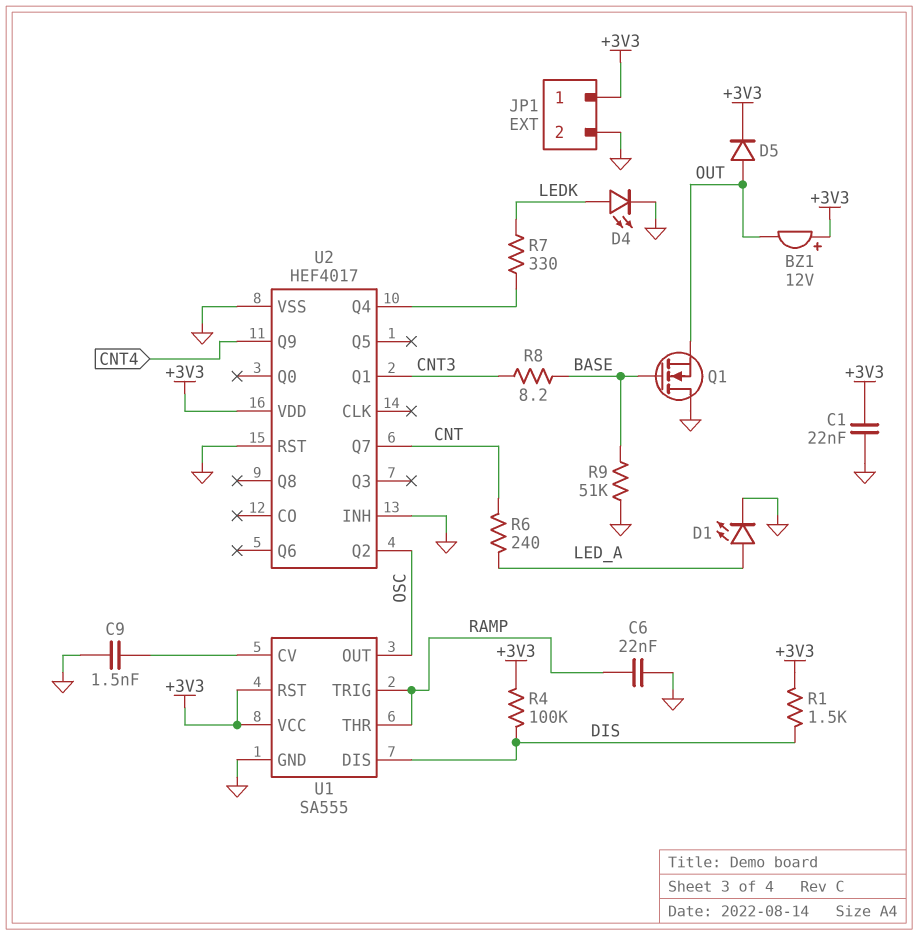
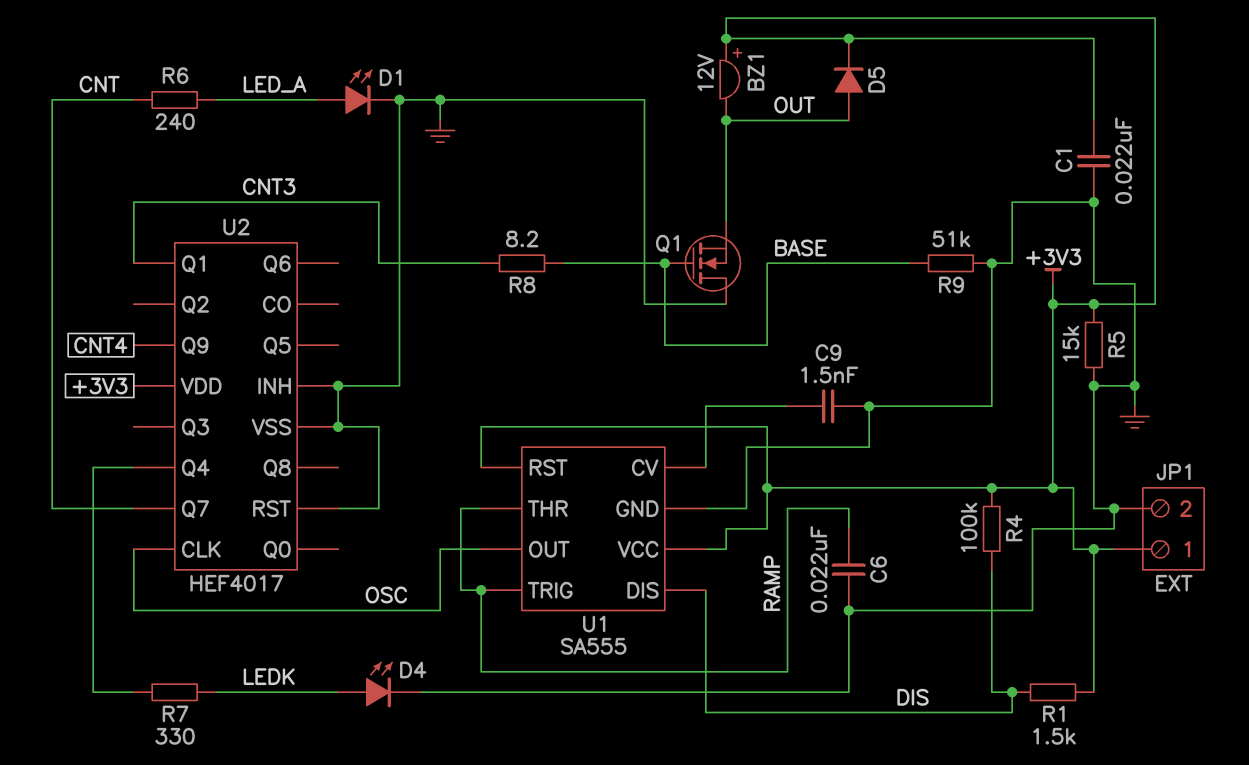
R5: none -> 15k (+3V3, GND)
U2 pin CLK: none -> OSC
U2 pin Q2: OSC -> none

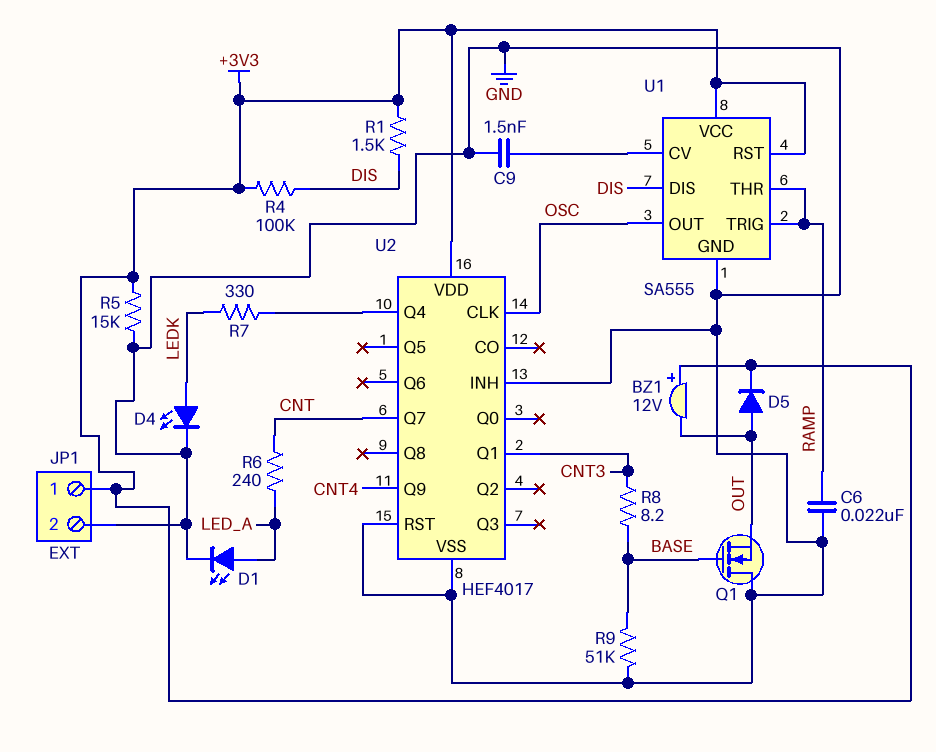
C1: 22nF (+3V3, GND) -> none

